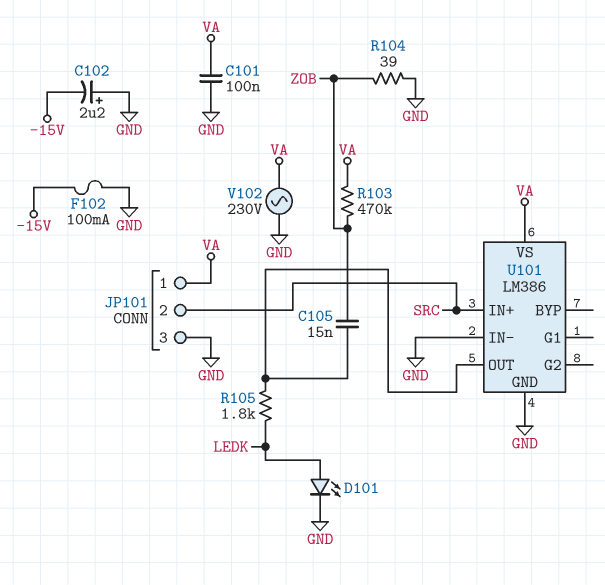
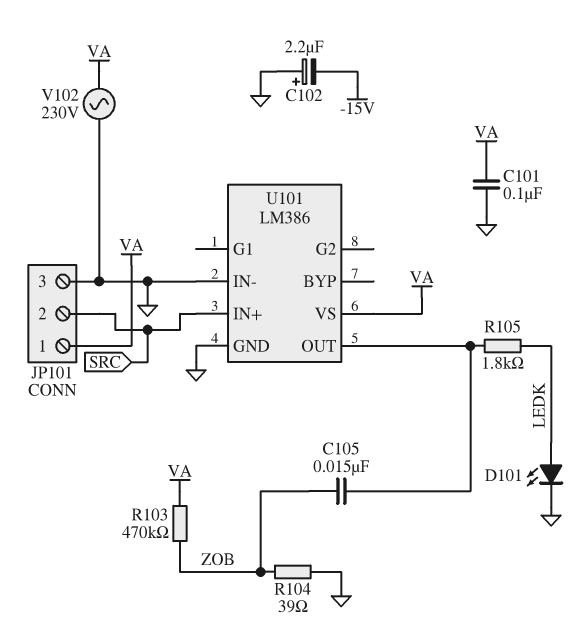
F102: 100mA (-15V, GND) -> none

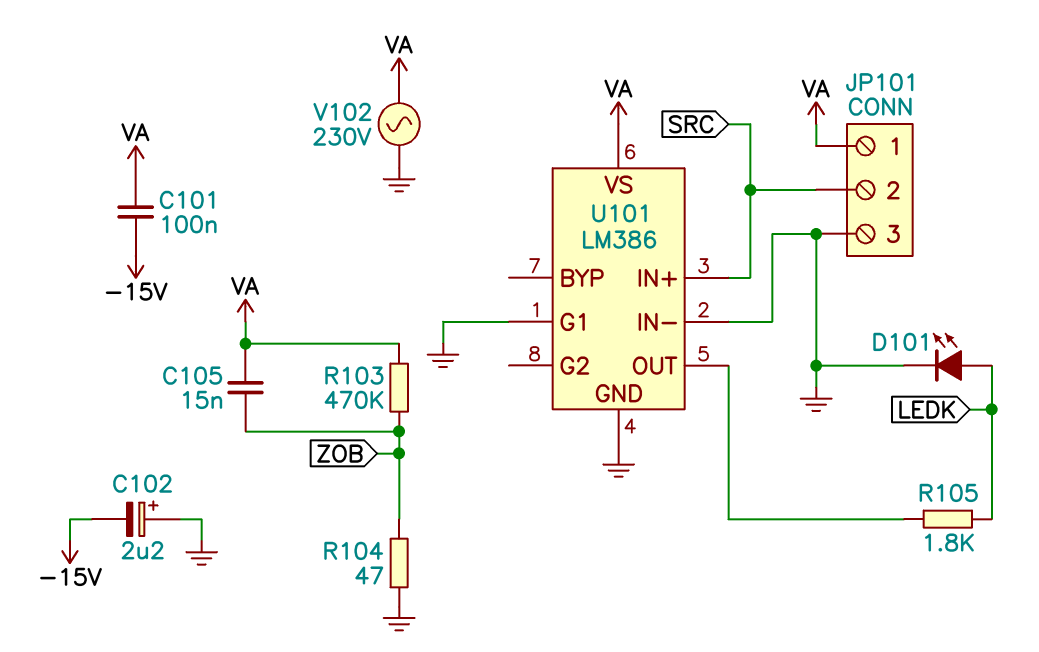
C101: 100nF (GND, VA) -> 100nF (-15V, VA)
C105: 15nF (U101/OUT, ZOB) -> 15nF (VA, ZOB)
R104: 39 (GND, ZOB) -> 47 (GND, ZOB)
U101 pin G1: none -> GND

